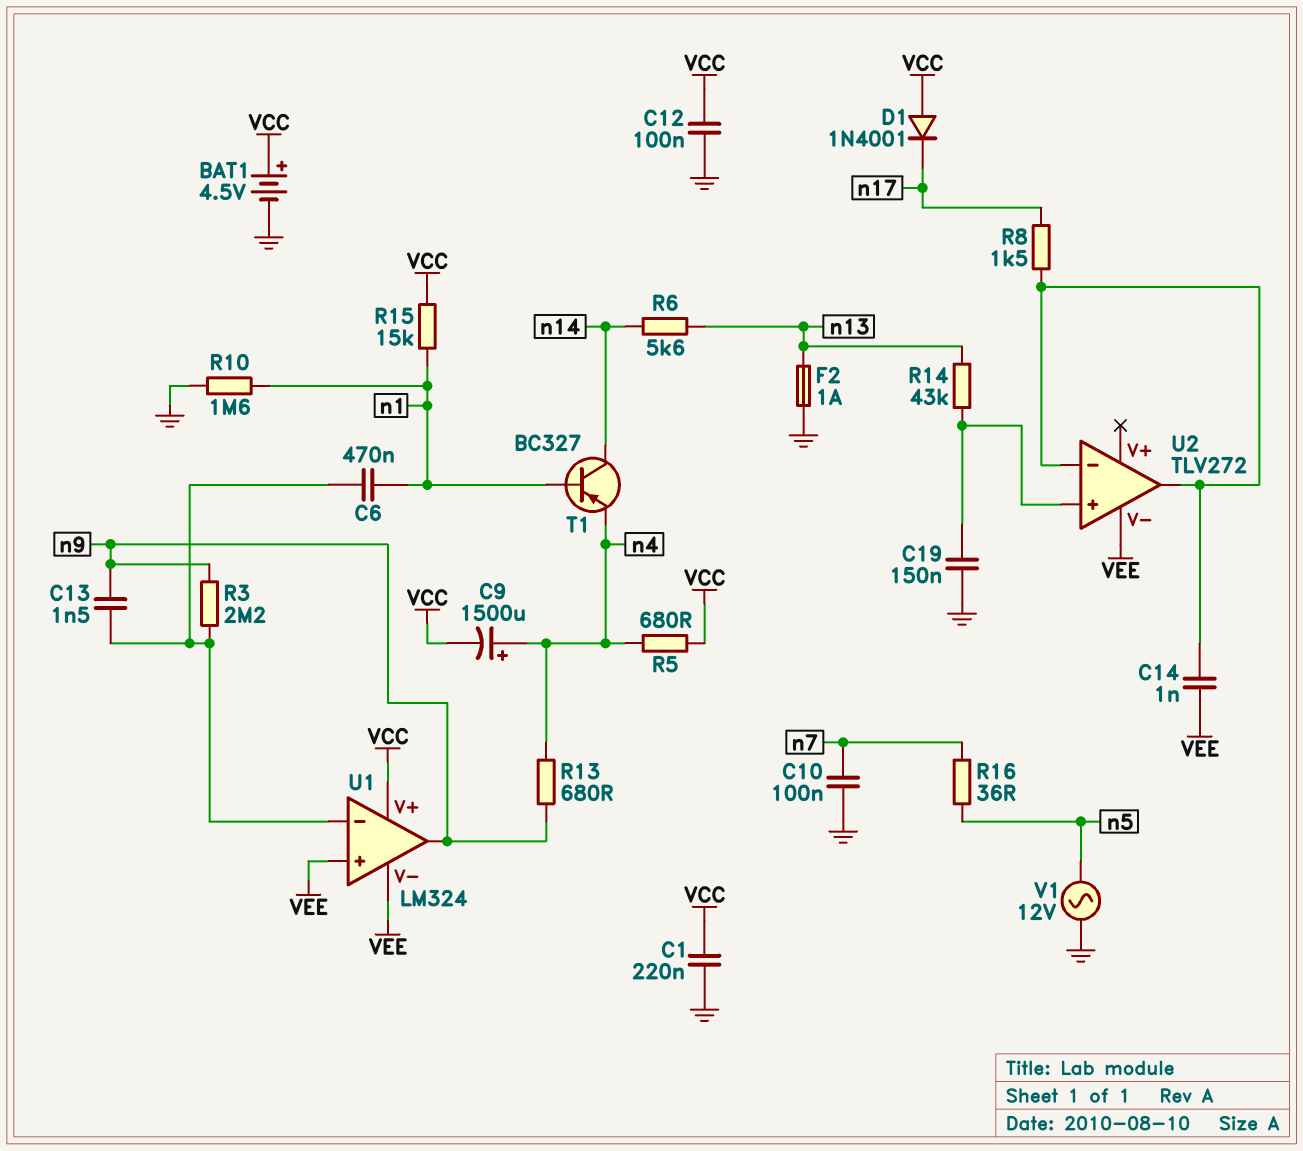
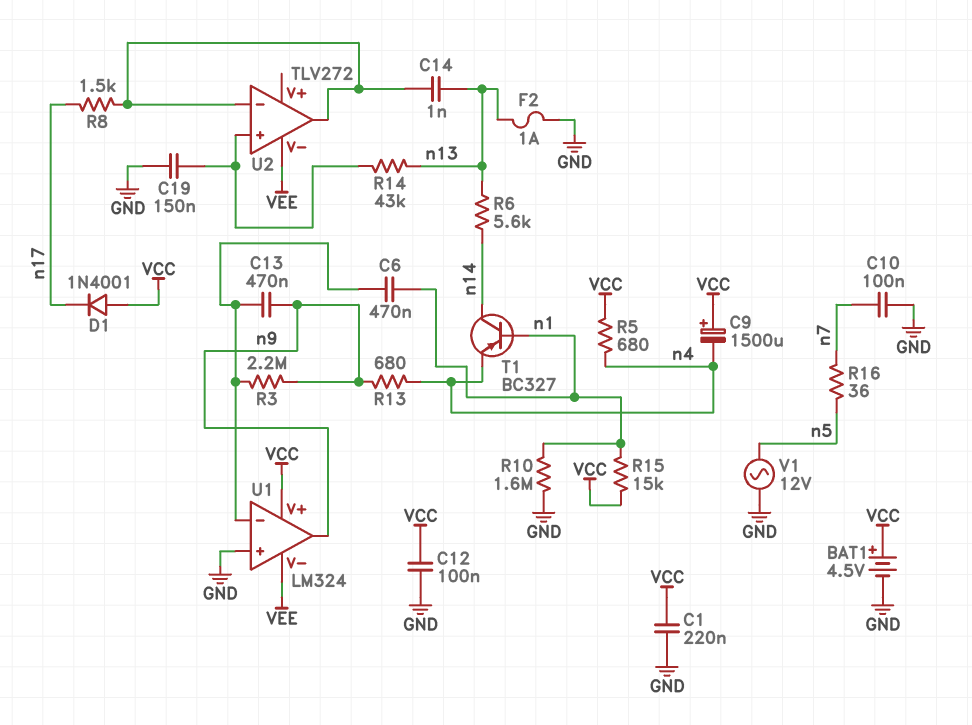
C9: 1500uF (plus n4, minus VCC) -> 1500uF (plus VCC, minus n4)
C13: 1.5nF (U1/in-, n9) -> 470nF (U1/in-, n9)
C14: 1nF (U2/in-, VEE) -> 1nF (U2/in-, n13)
U1 pin in+: VEE -> GND

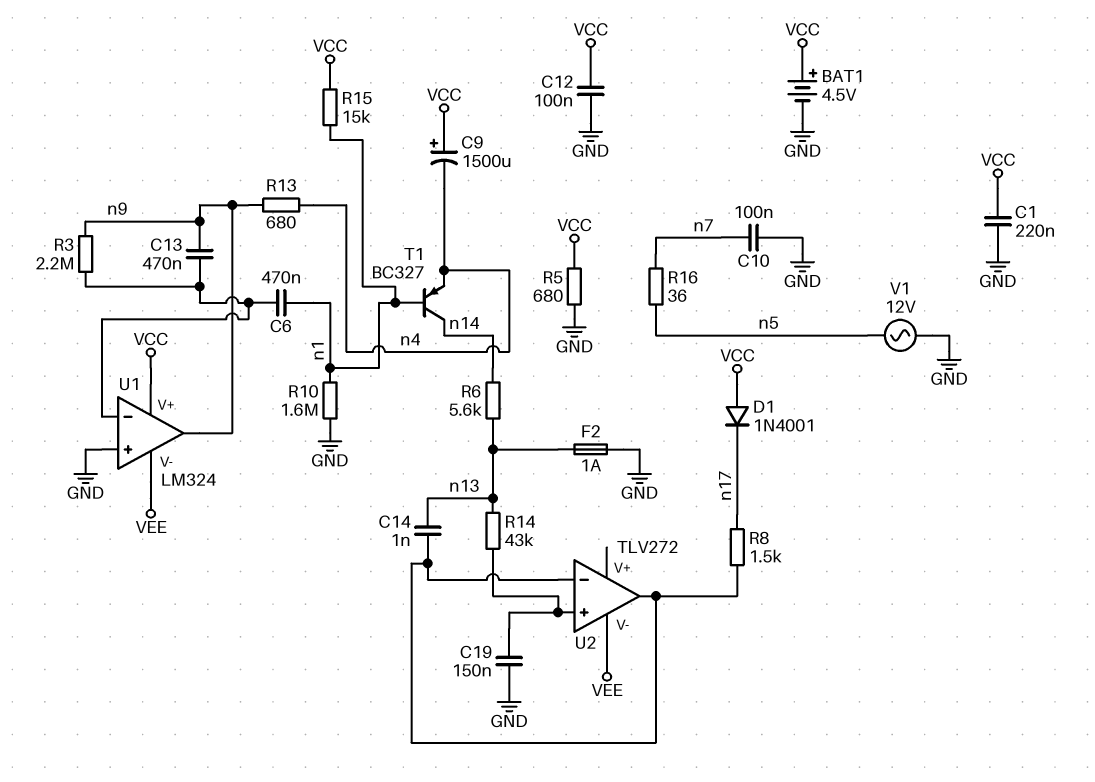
R5: 680 (VCC, n4) -> 680 (GND, VCC)

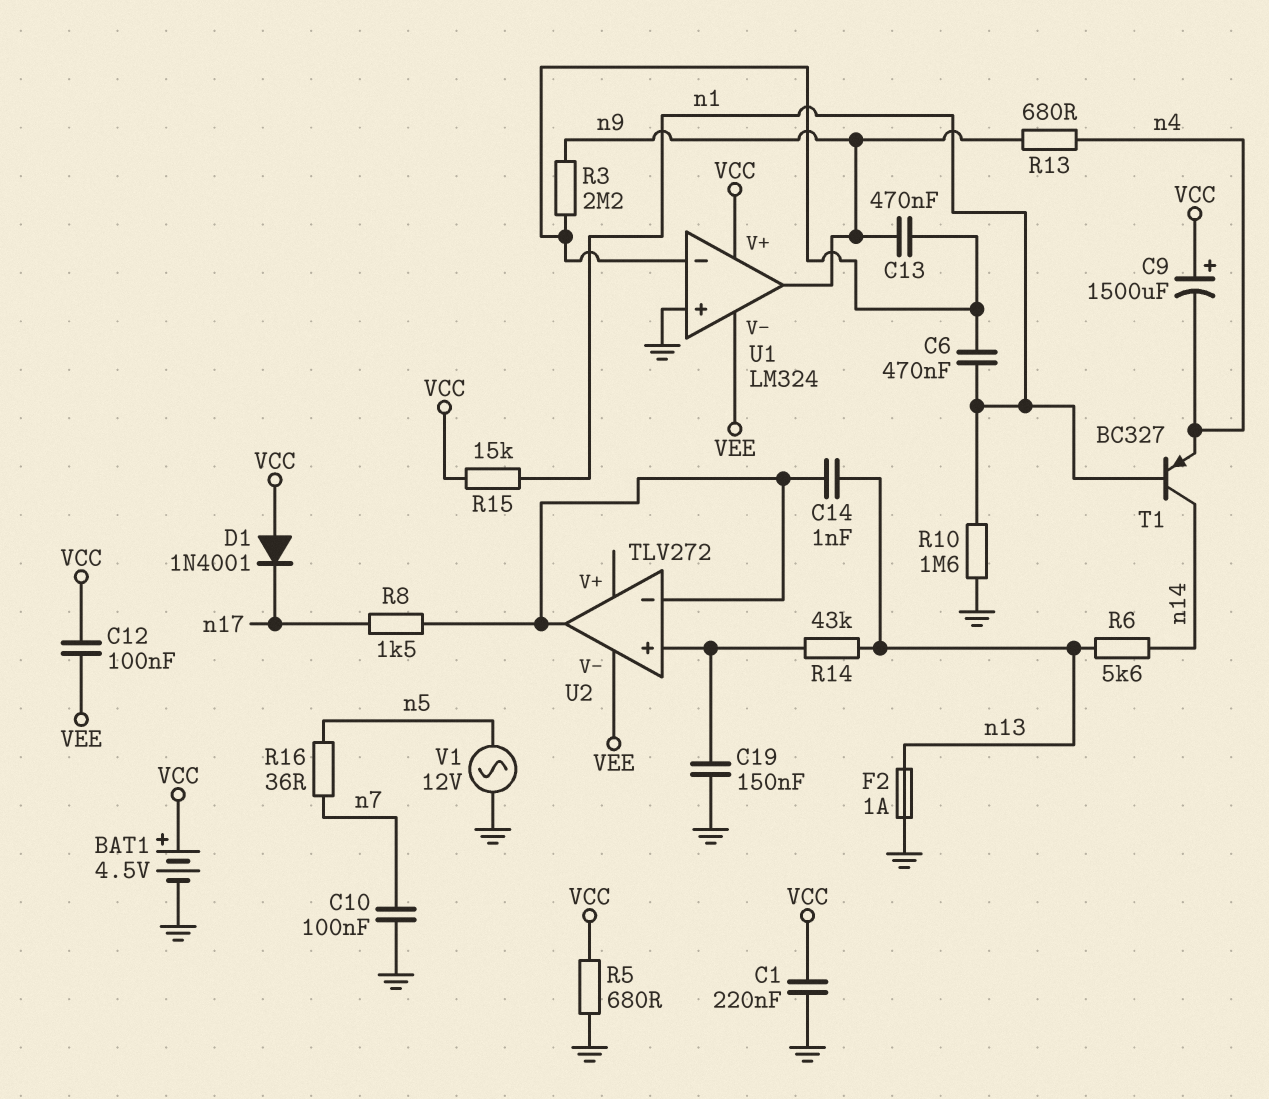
C12: 100nF (GND, VCC) -> 100nF (VCC, VEE)

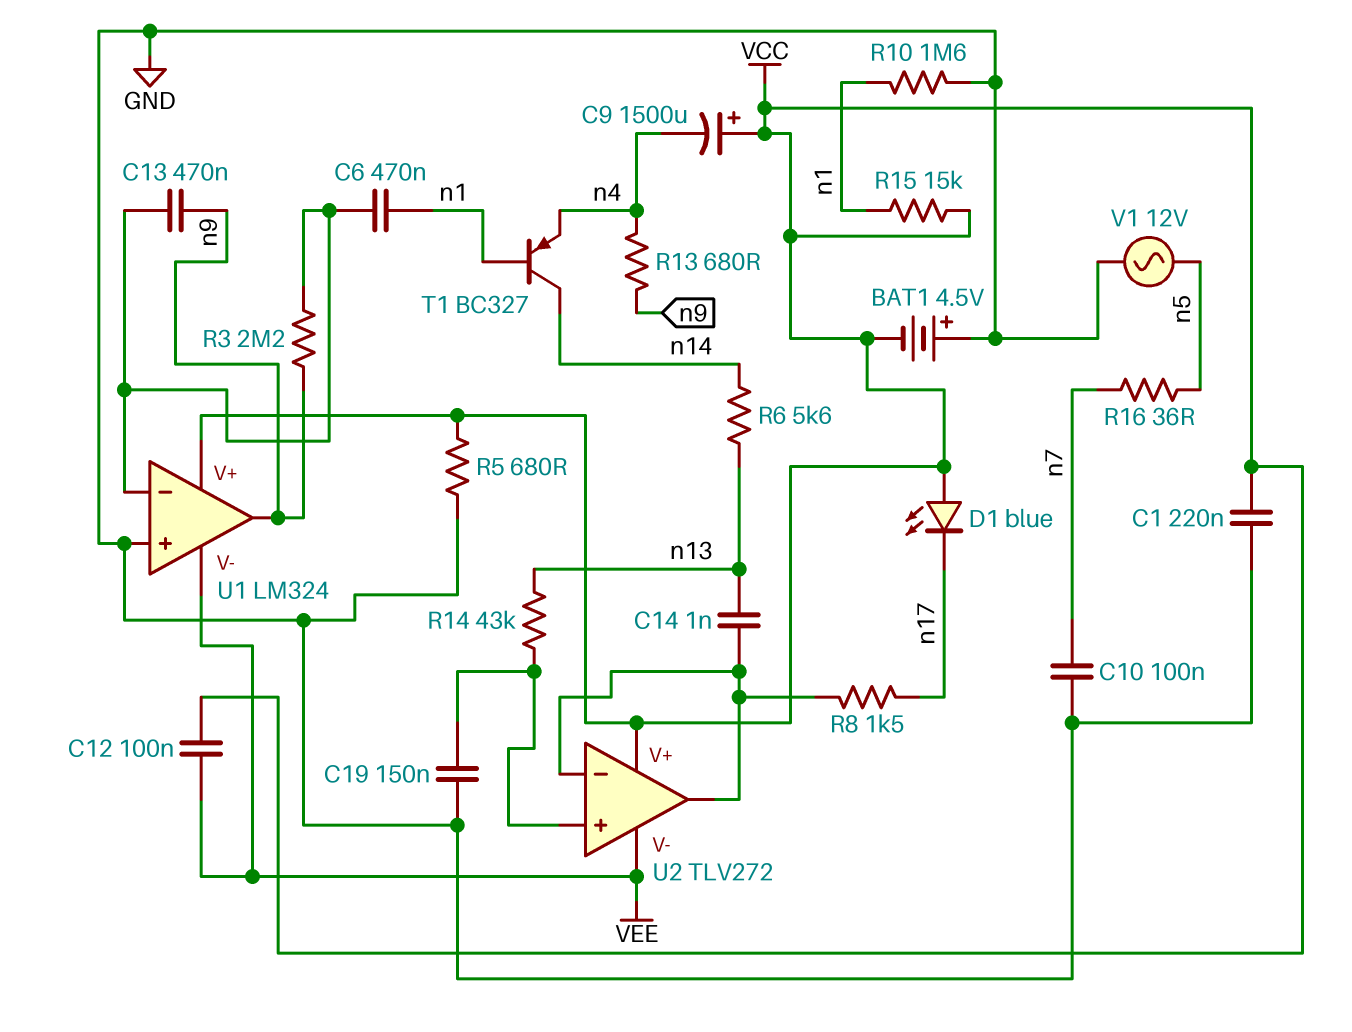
BAT1: 4.5V (plus VCC, minus GND) -> 4.5V (plus GND, minus VCC)
D1: diode 1N4001 (A VCC, K n17) -> LED blue (A VCC, K n17)
F2: 1A (GND, n13) -> none
U2 pin V+: none -> VCC

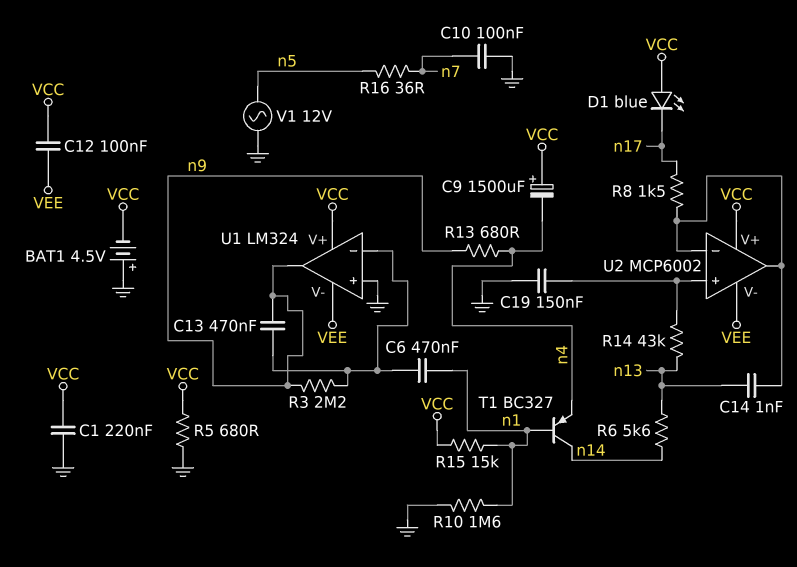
U2: TLV272 -> MCP6002

